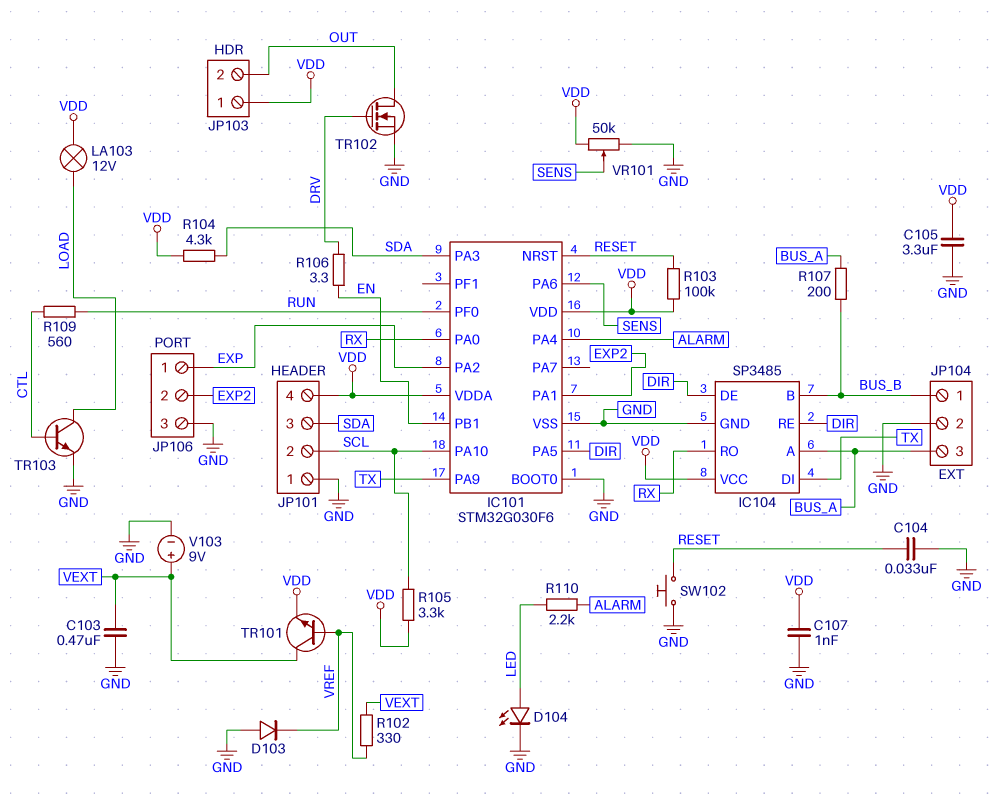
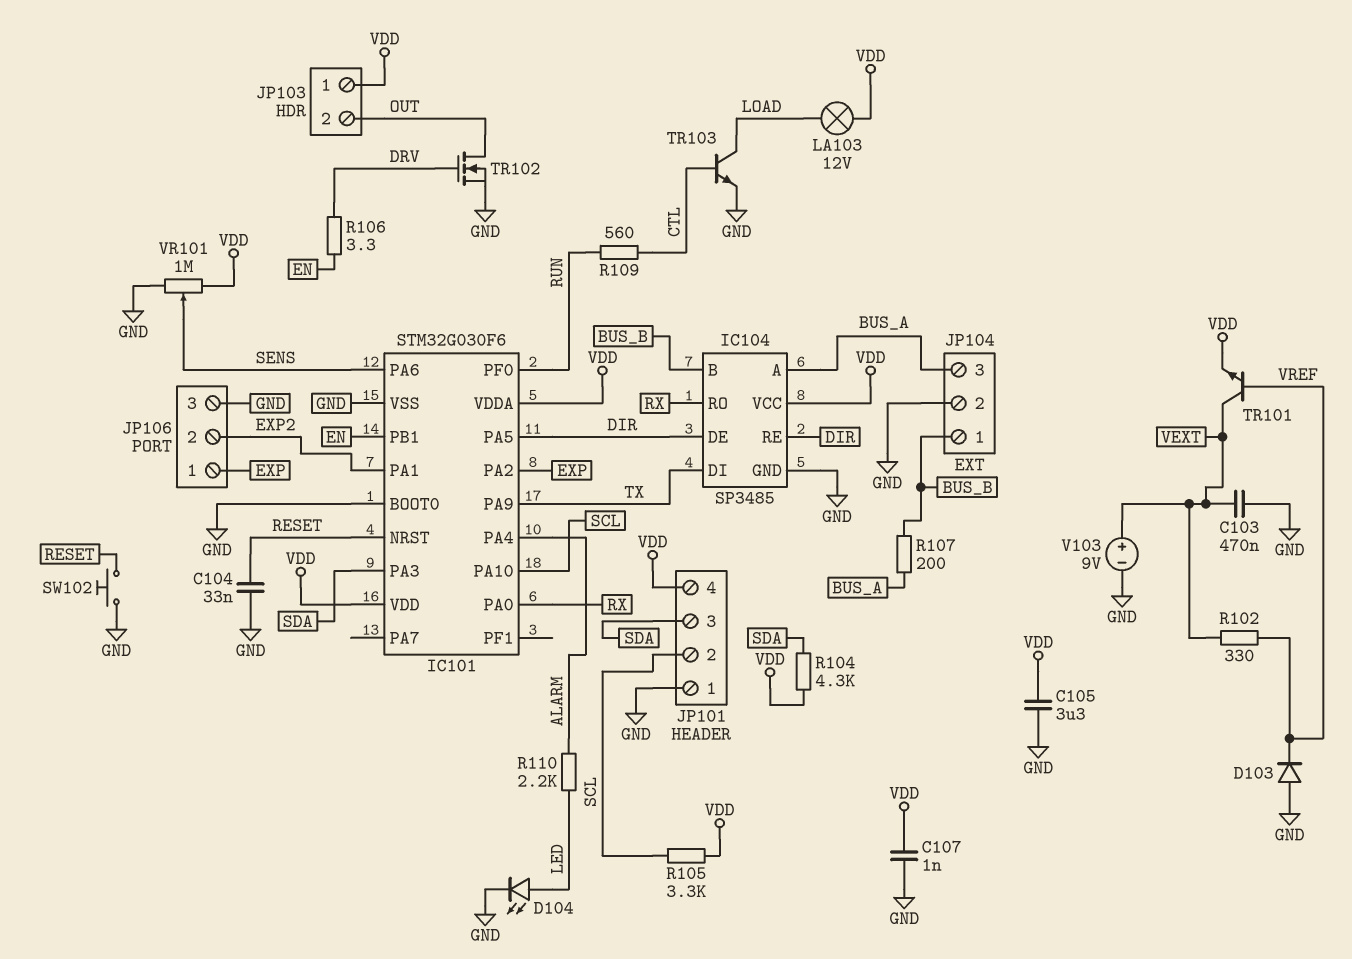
R103: 100k (RESET, VDD) -> none
VR101: 50k (GND, VDD, wiper SENS) -> 1M (GND, VDD, wiper SENS)

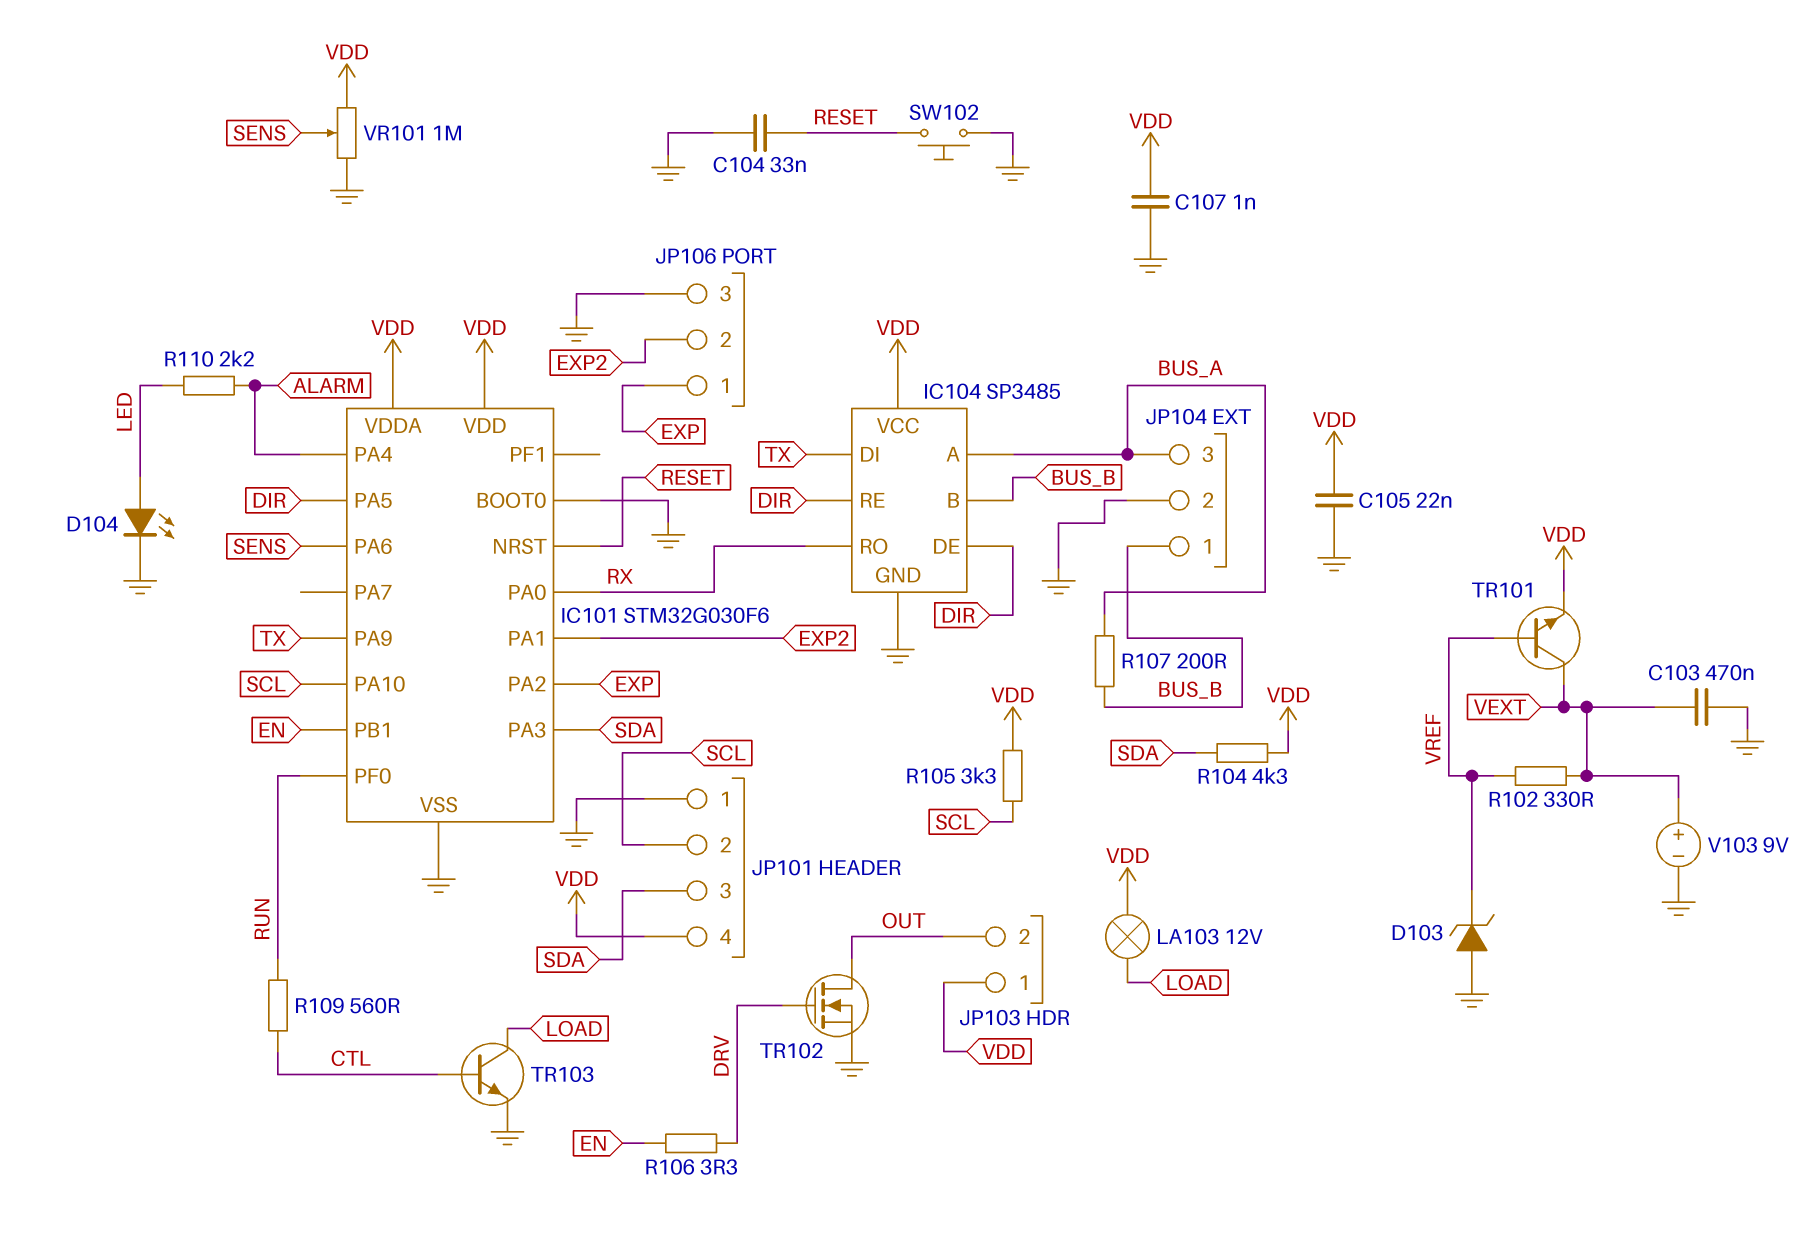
C105: 3.3uF (GND, VDD) -> 22nF (GND, VDD)
D103: diode (A GND, K VREF) -> zener (A GND, K VREF)

